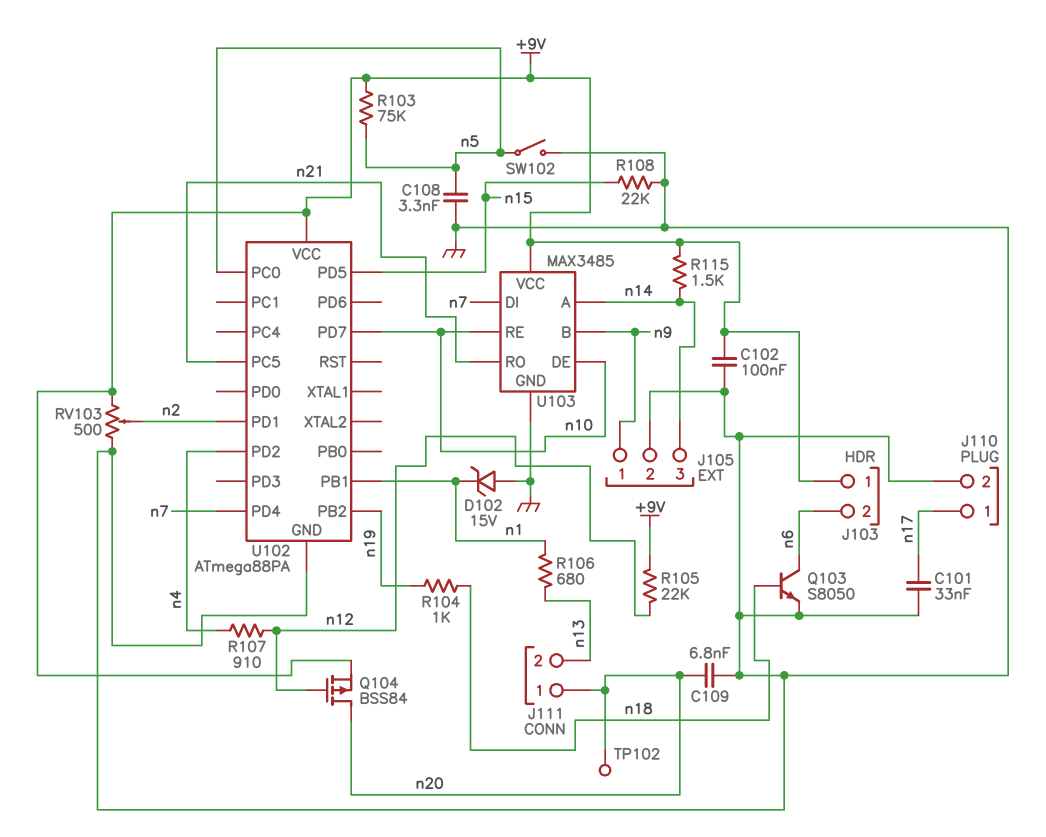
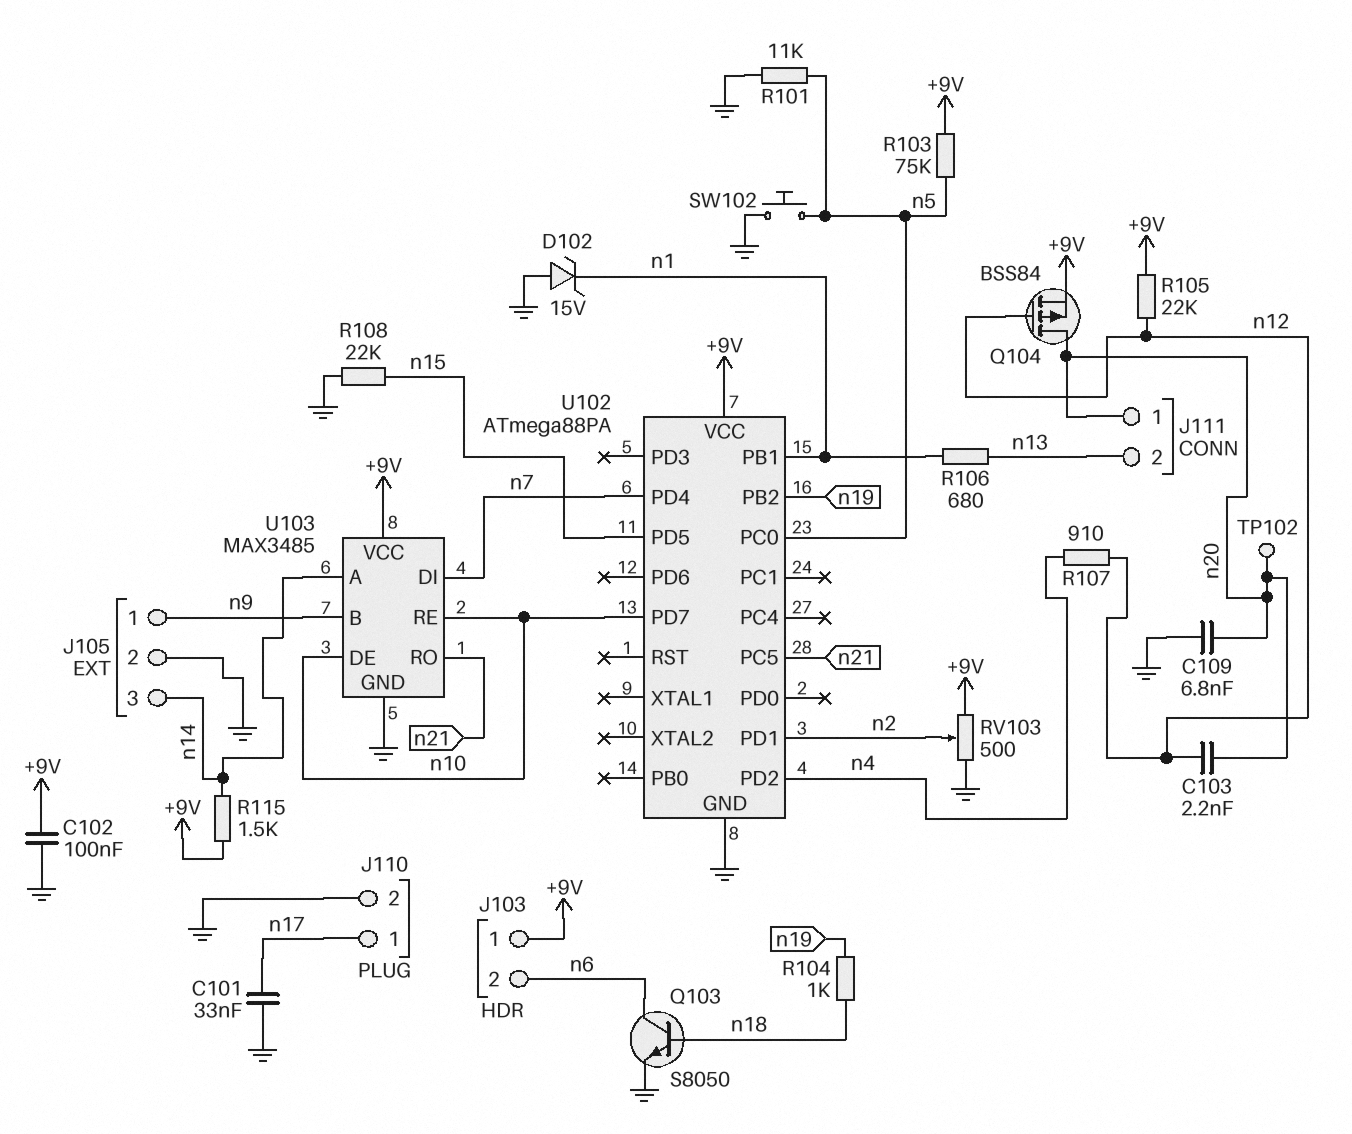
C103: none -> 2.2nF (n12, n20)
C108: 3.3nF (GND, n5) -> none
R101: none -> 11k (GND, n5)
SW102: switch (GND, n5) -> button (GND, n5)

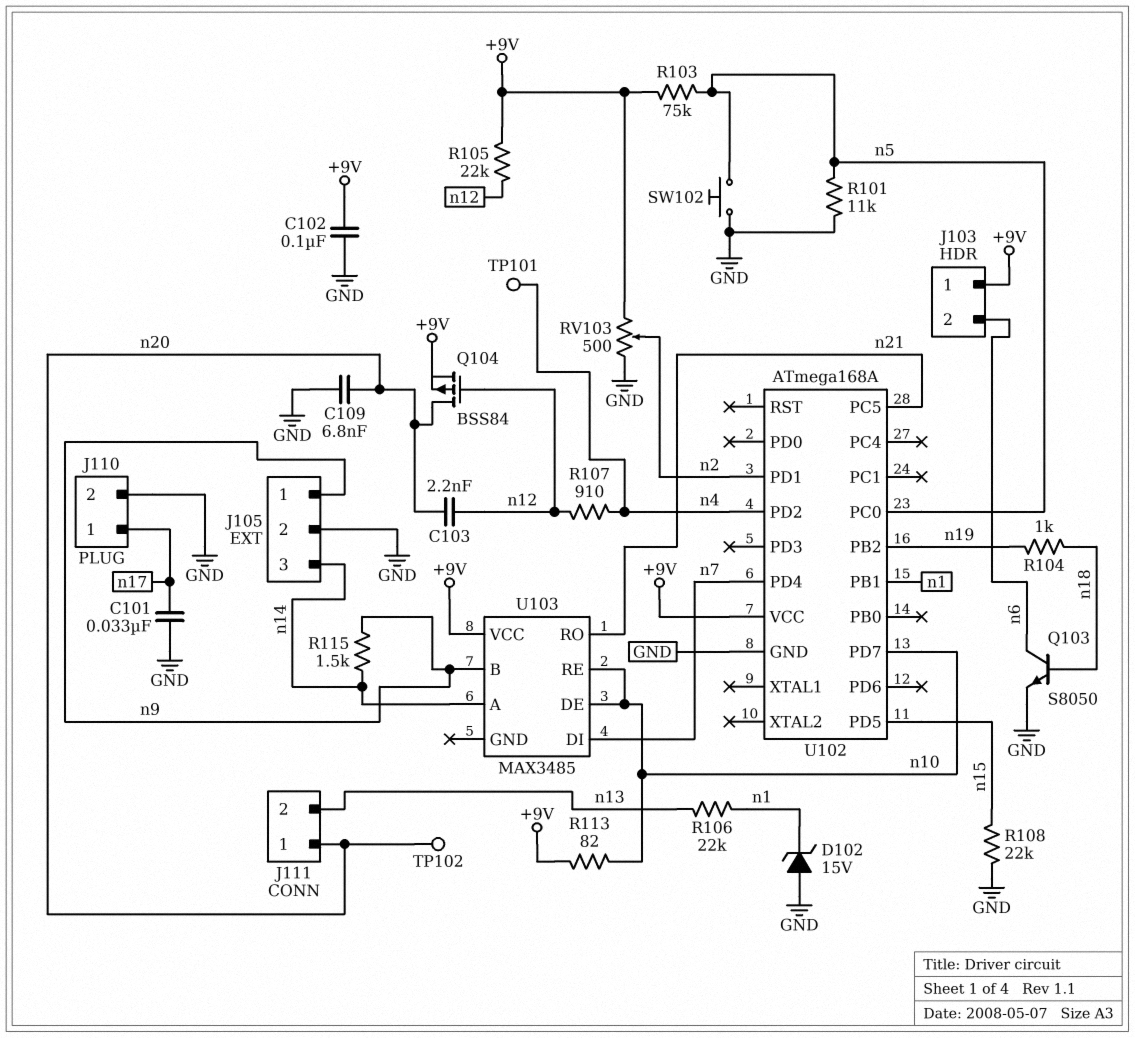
R106: 680 (n1, n13) -> 22k (n1, n13)
R113: none -> 82 (+9V, n10)
R115: 1.5k (+9V, n14) -> 1.5k (n9, n14)
TP101: none -> test point (n4)
U102: ATmega88PA -> ATmega168A
U103 pin GND: GND -> none

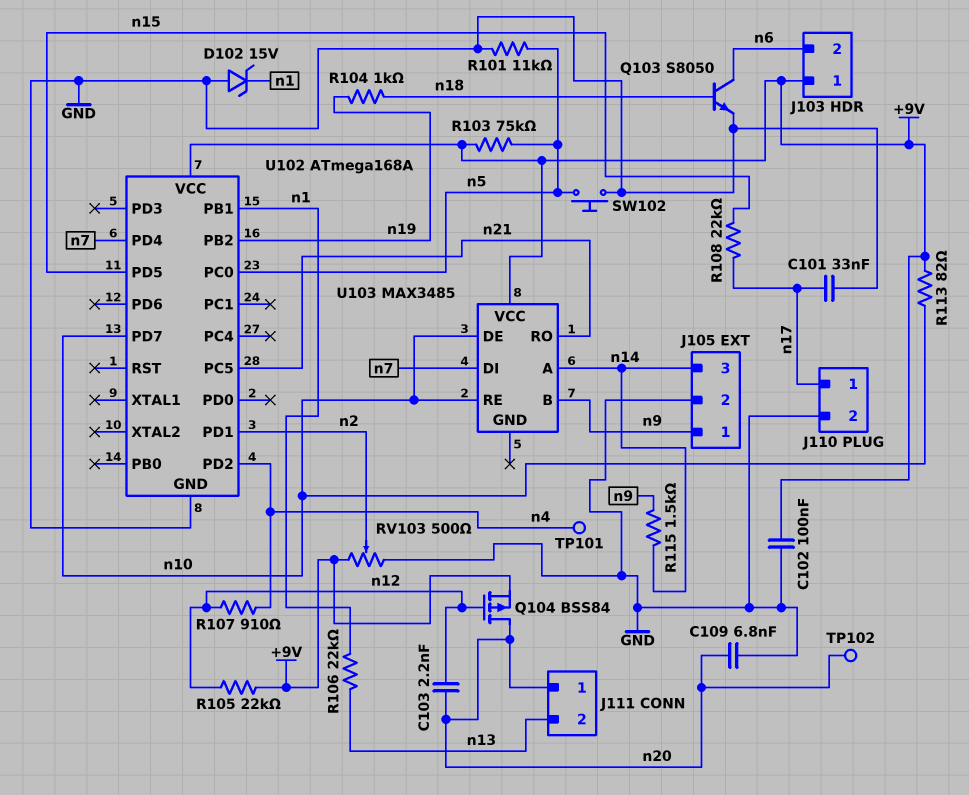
R108: 22k (GND, n15) -> 22k (n15, n17)

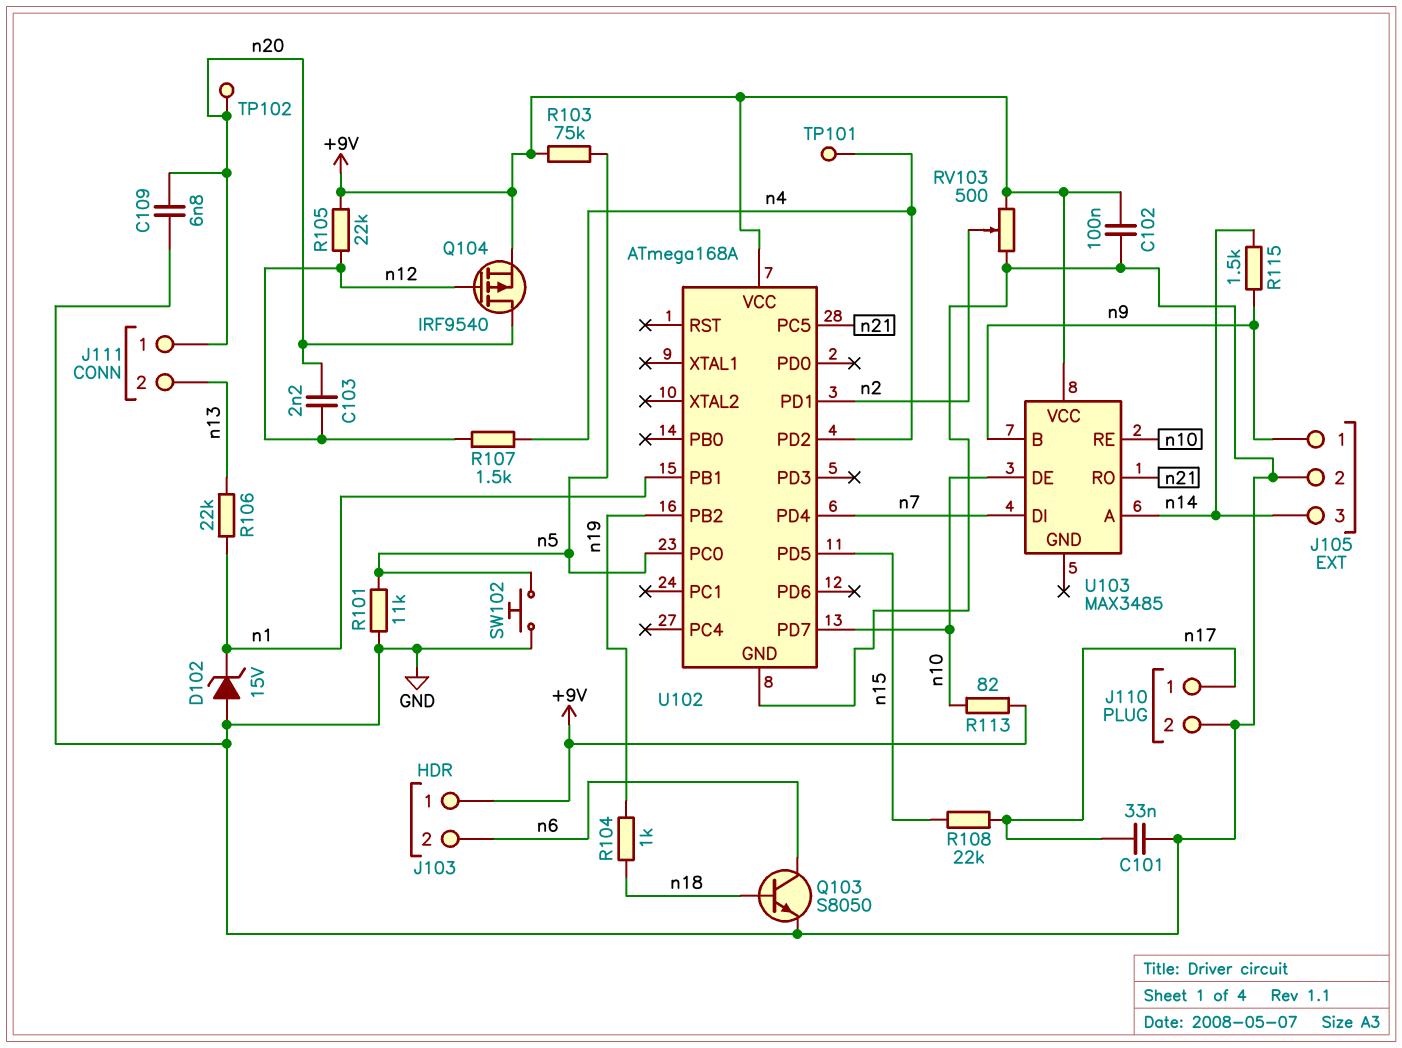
Q104: PMOS BSS84 (G n12, D n20, S +9V) -> PMOS IRF9540 (G n12, D n20, S +9V)
R107: 910 (n4, n12) -> 1.5k (n4, n12)

